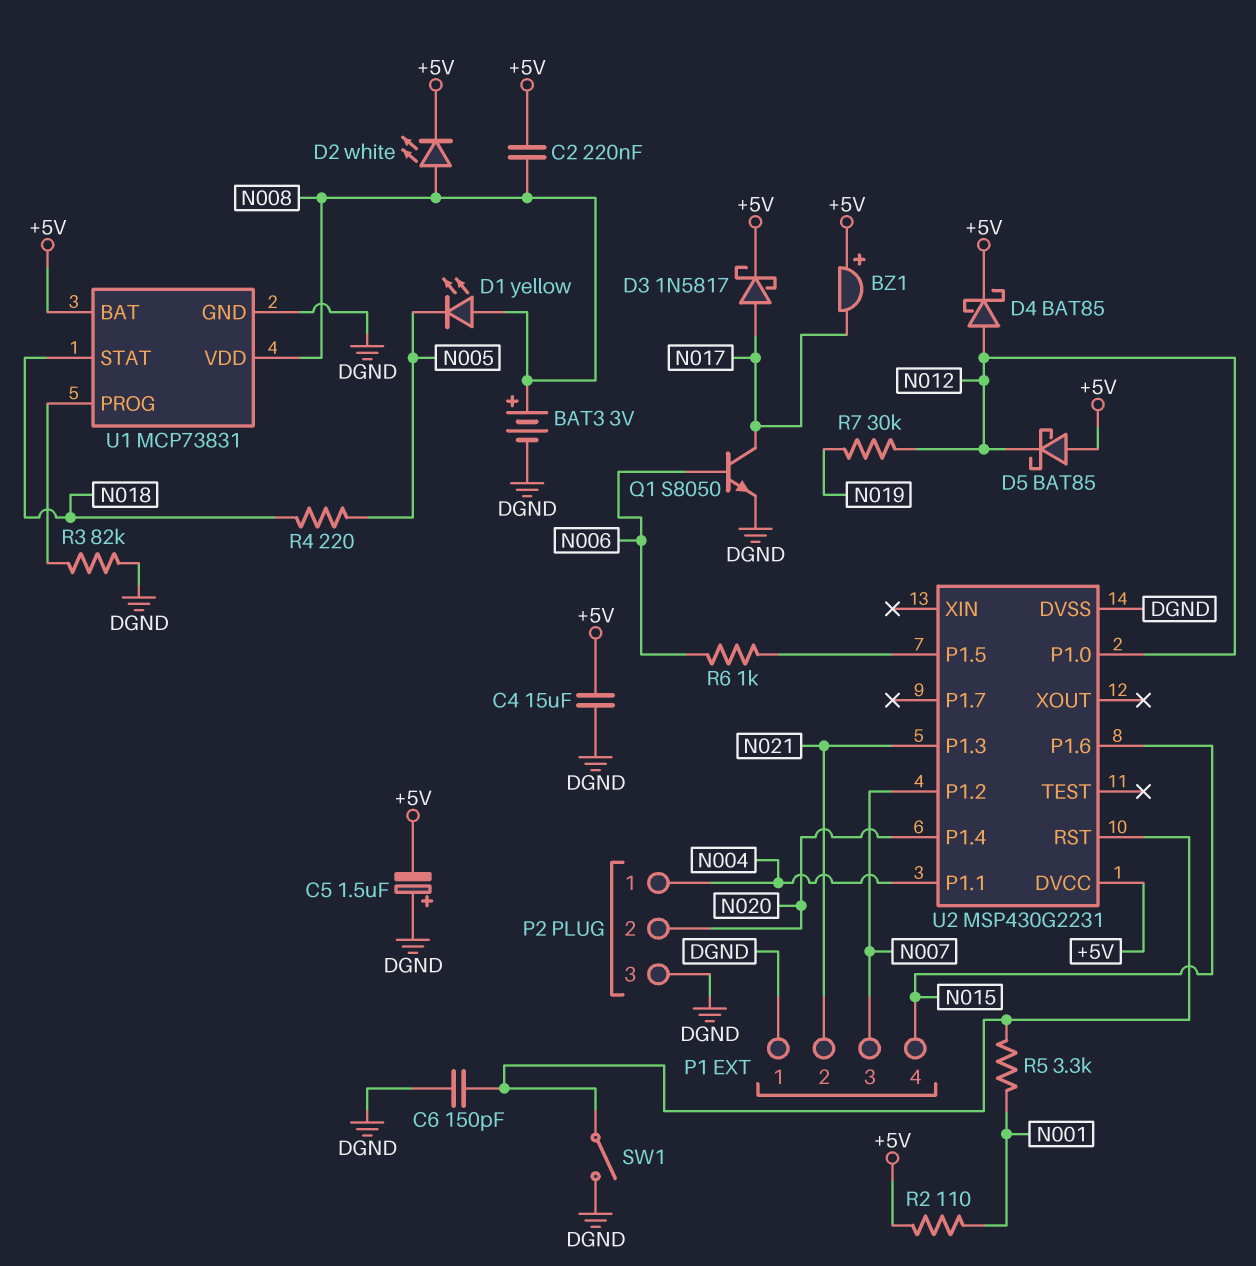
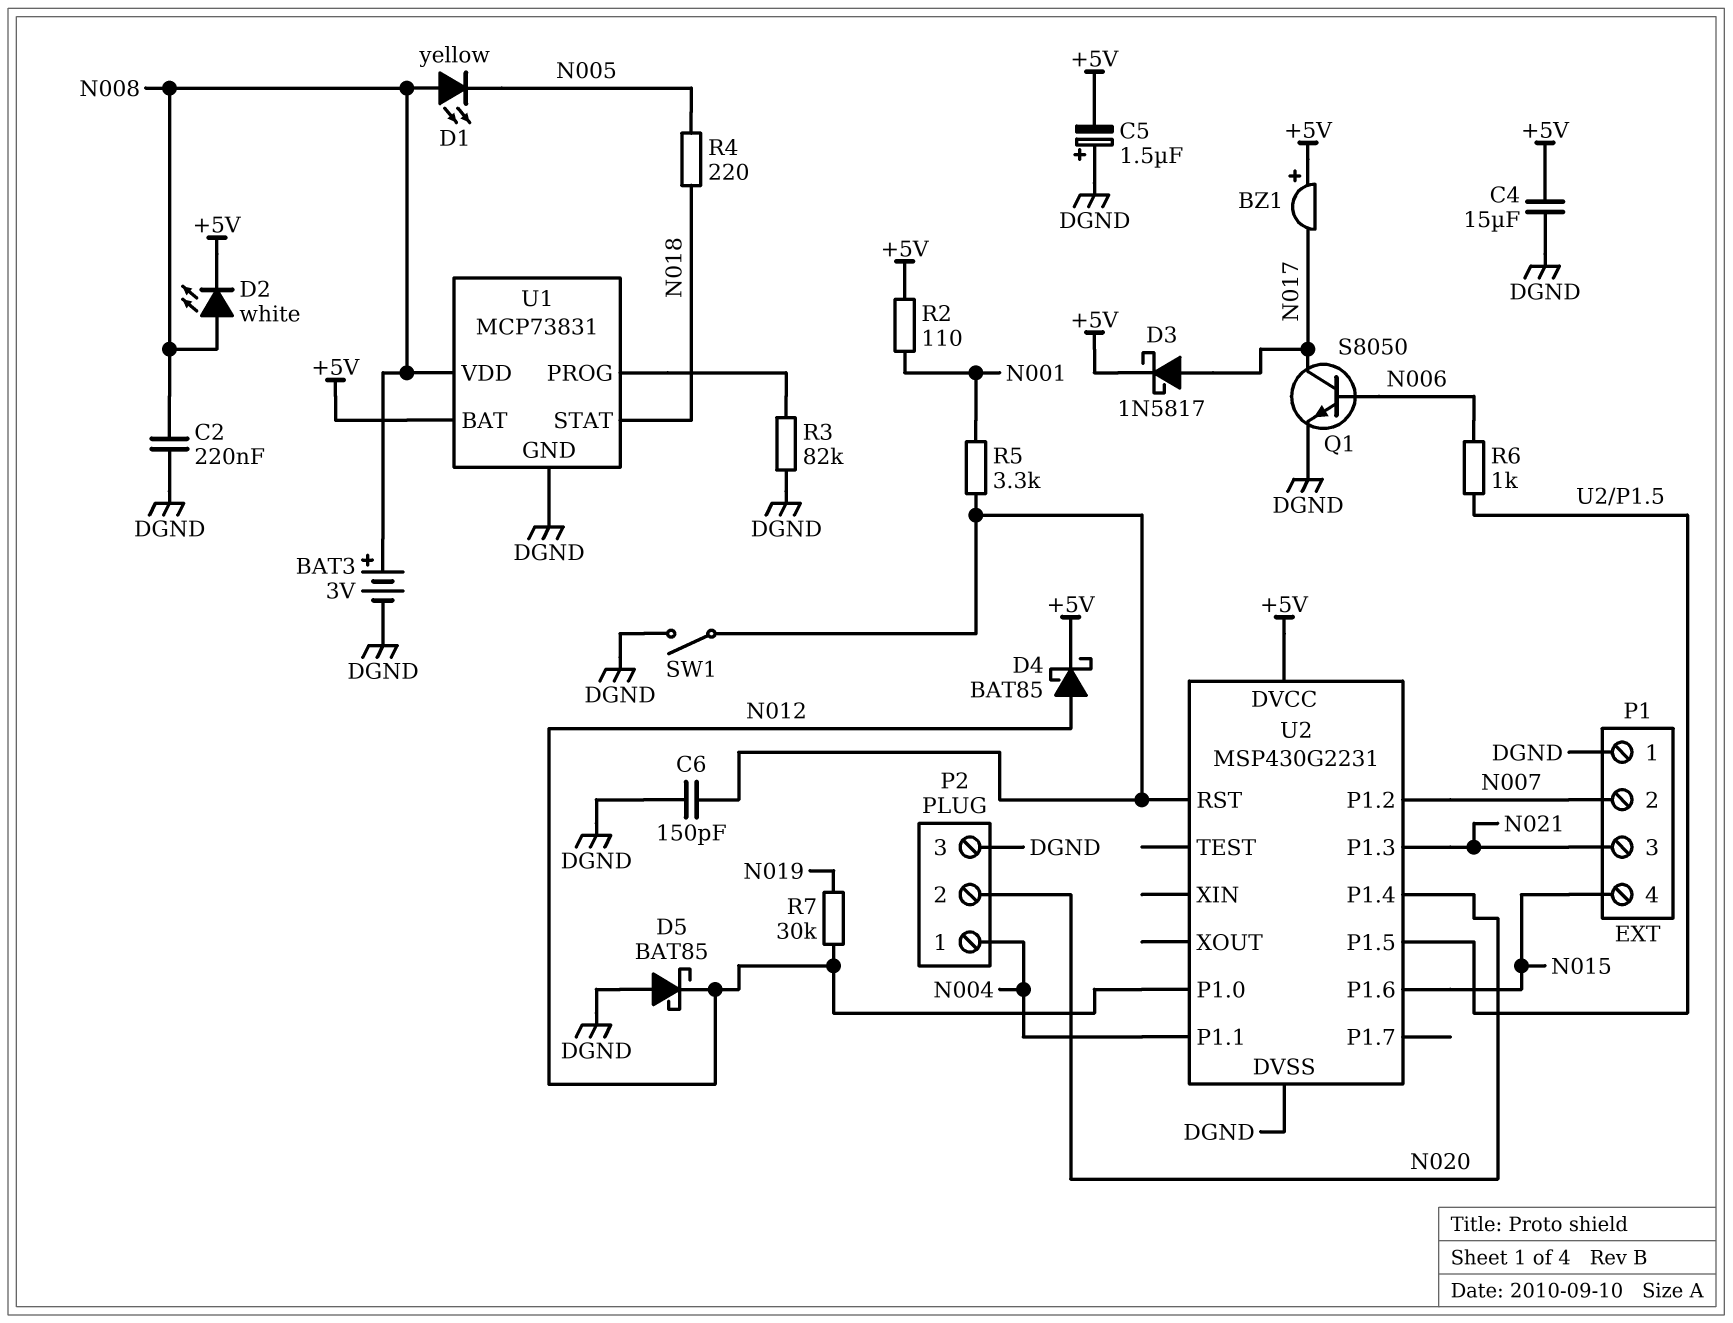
C2: 220nF (+5V, N008) -> 220nF (DGND, N008)
D5: schottky BAT85 (A +5V, K N012) -> schottky BAT85 (A DGND, K N012)
P1 pin 2: N021 -> N007
P1 pin 3: N007 -> N021

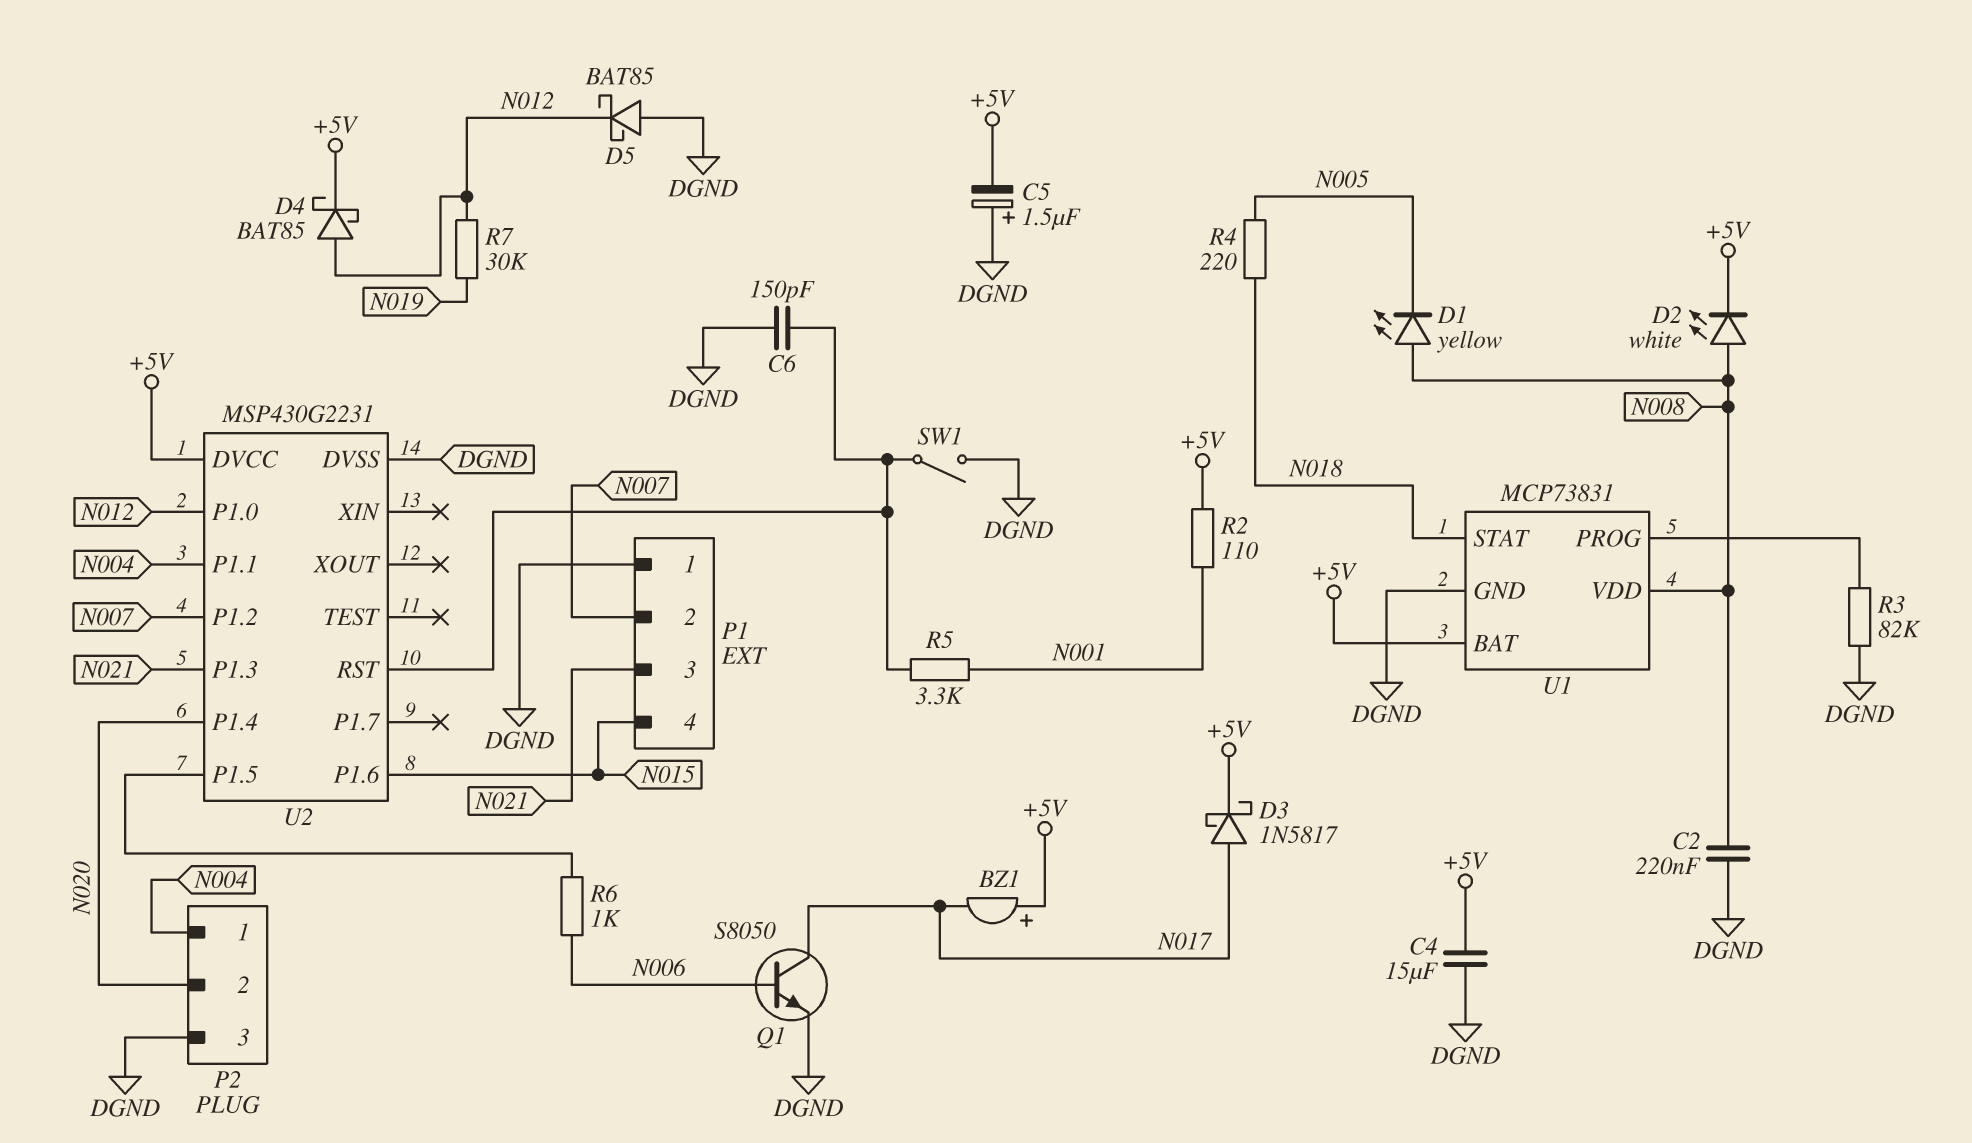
BAT3: 3V (plus N008, minus DGND) -> none

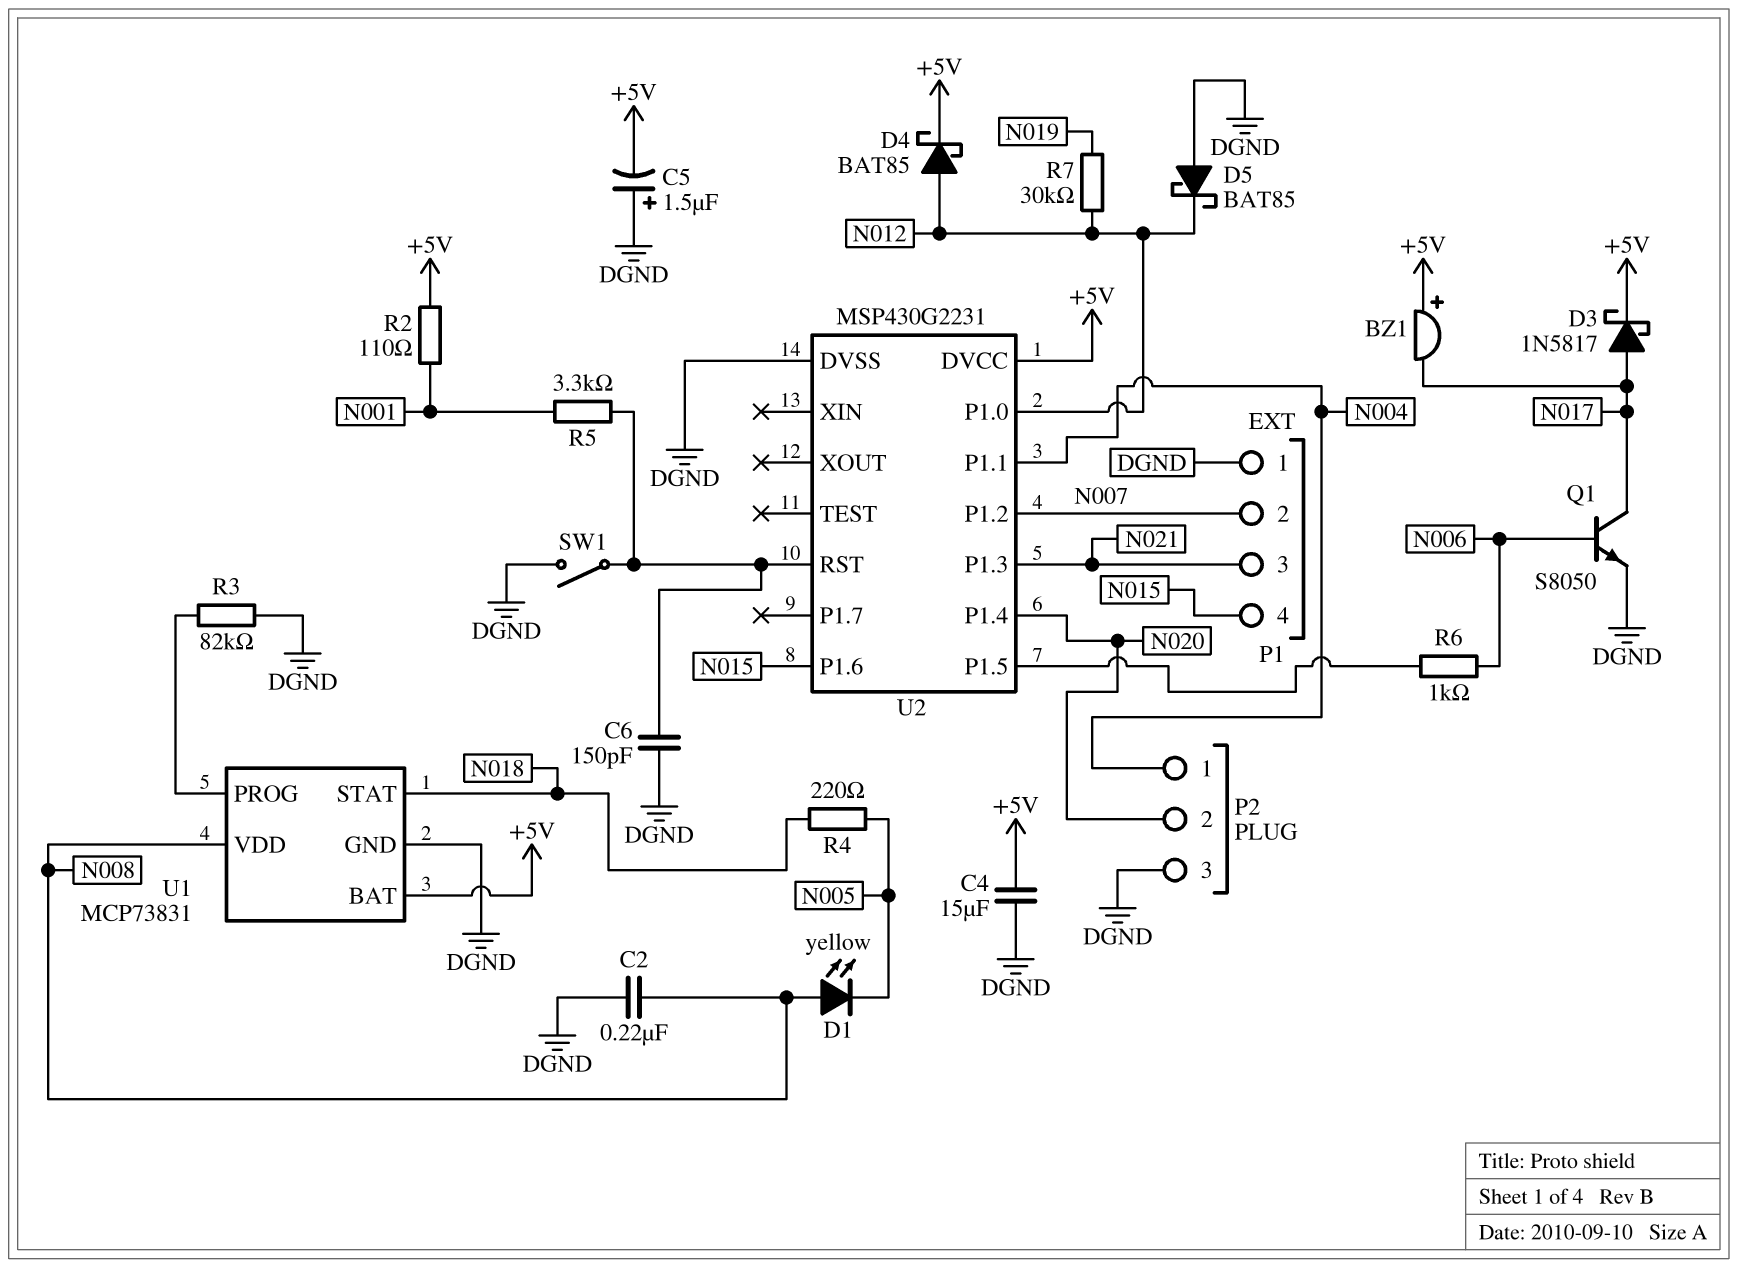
D2: LED white (A N008, K +5V) -> none

